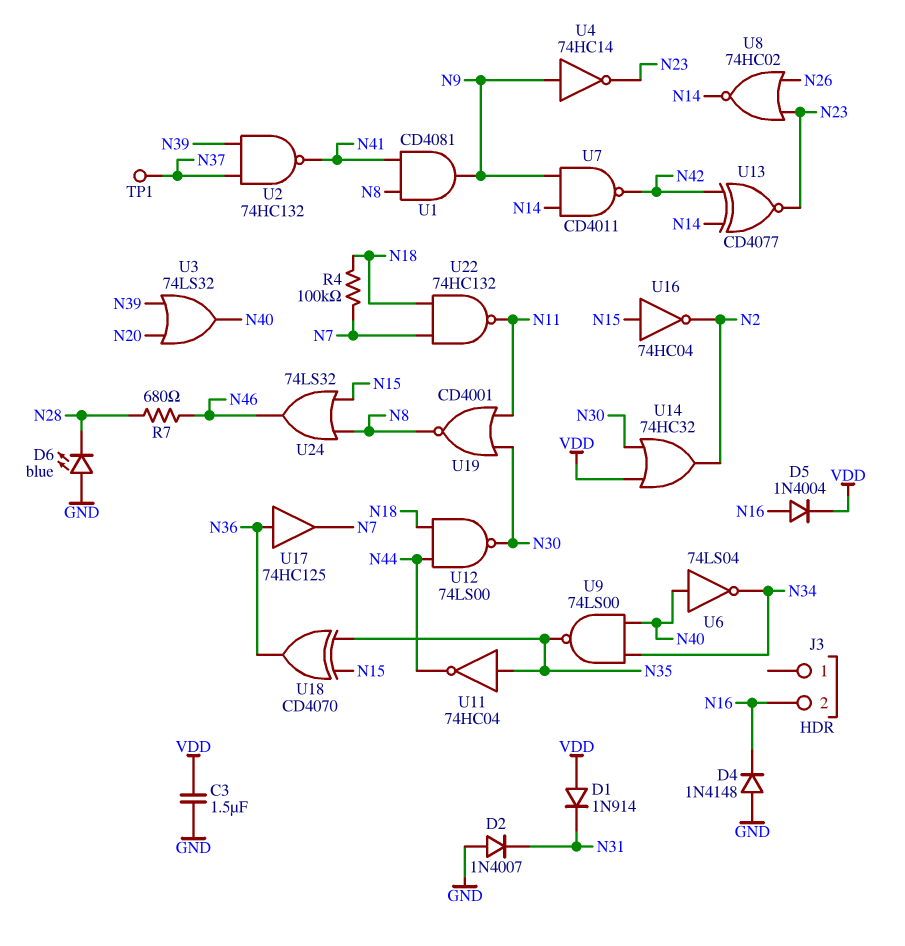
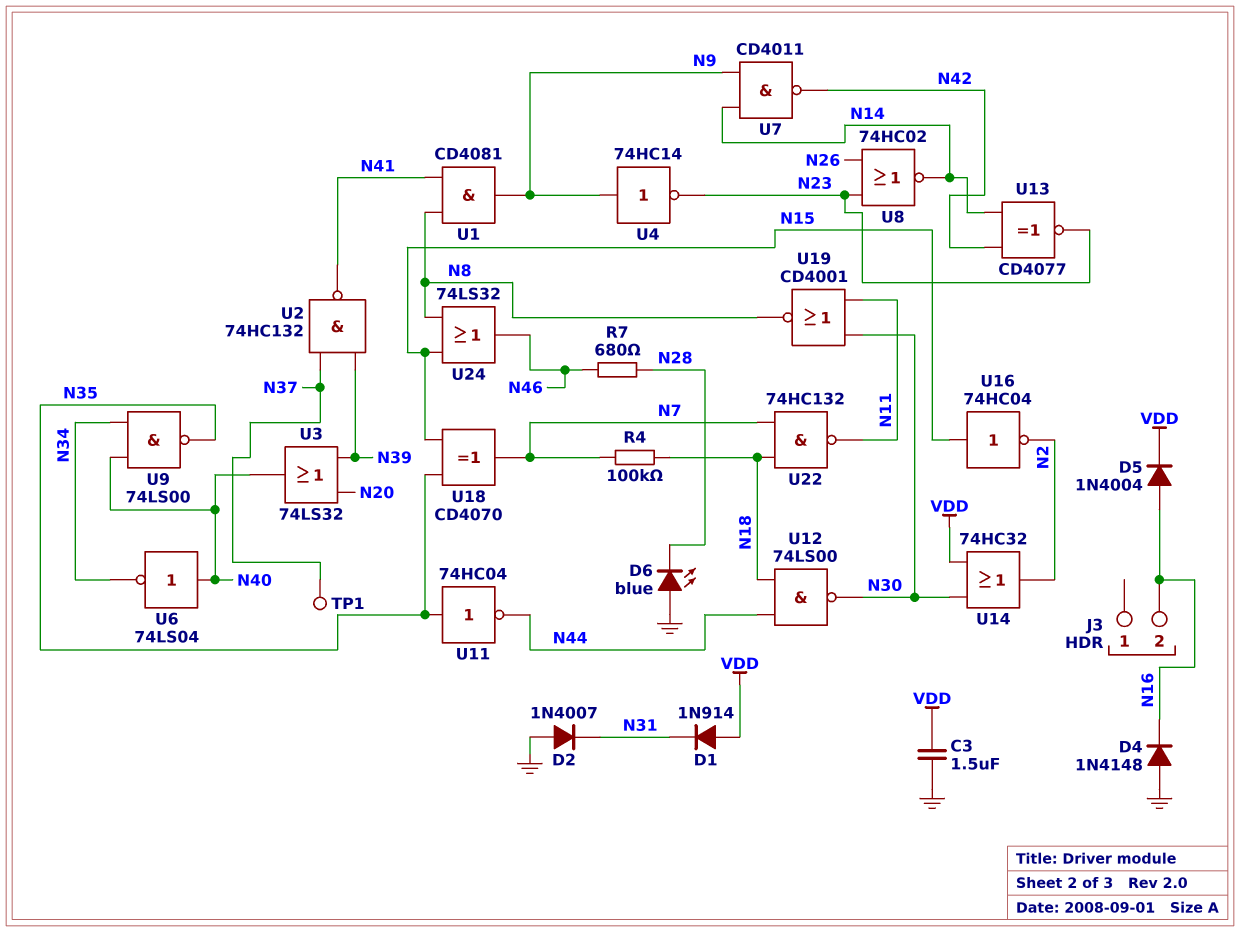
U17: buffer 74HC125 (in N36, out N7) -> none
U18: XOR CD4070 (in N15, in N35, out N36) -> XOR CD4070 (in N15, in N35, out N7)

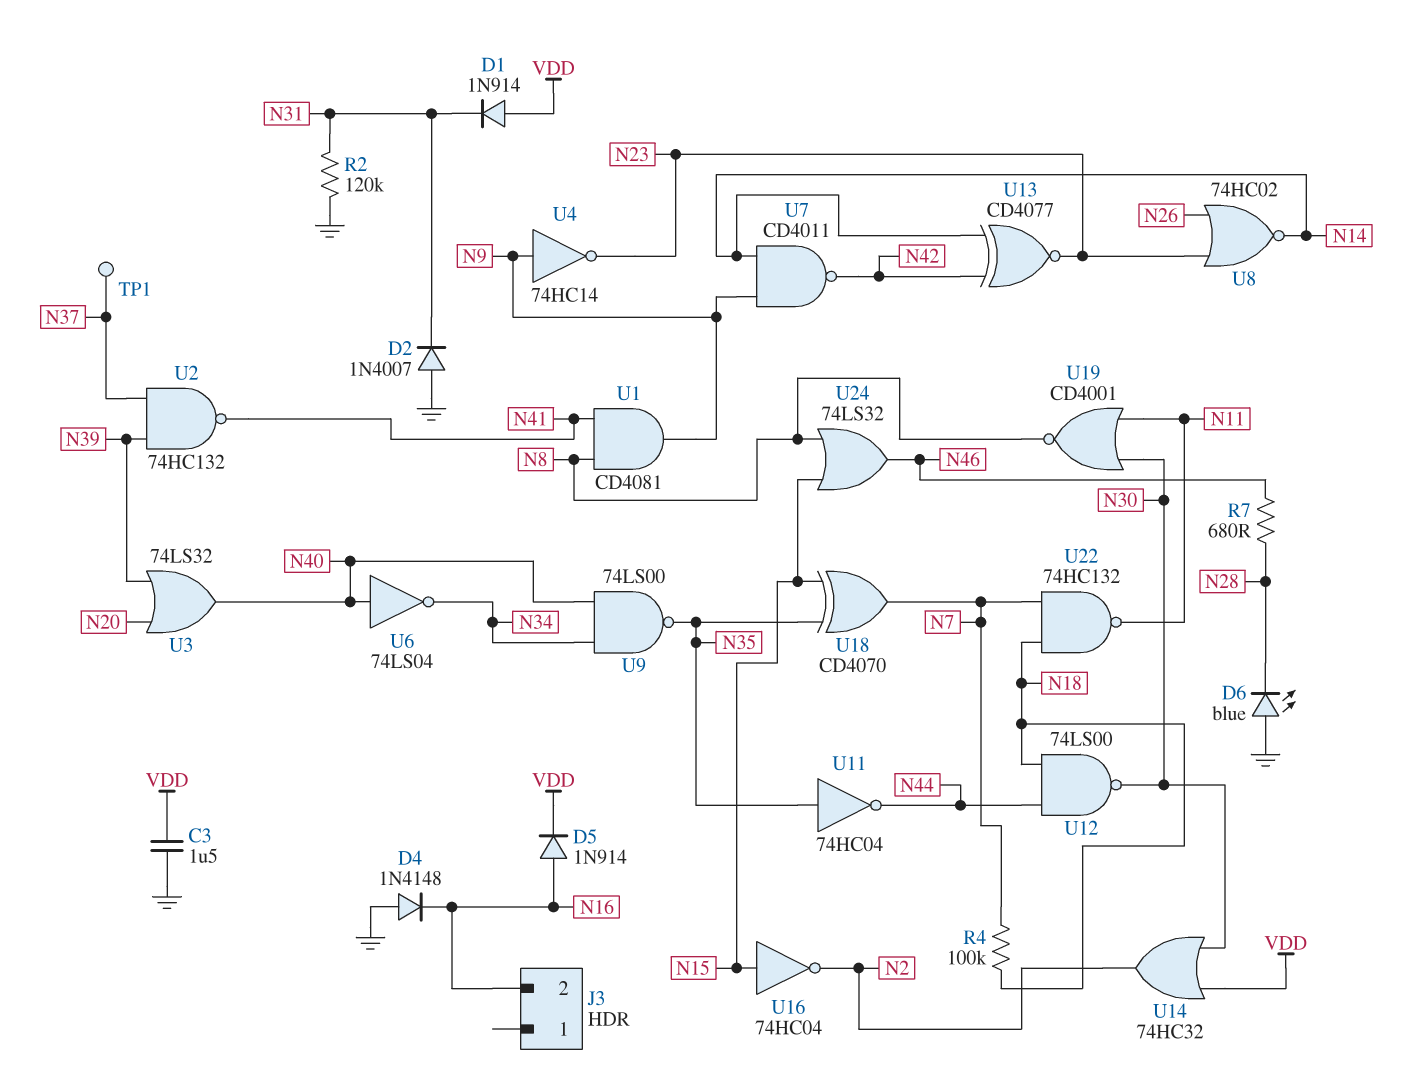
D5: diode 1N4004 (A N16, K VDD) -> diode 1N914 (A N16, K VDD)
R2: none -> 120k (GND, N31)

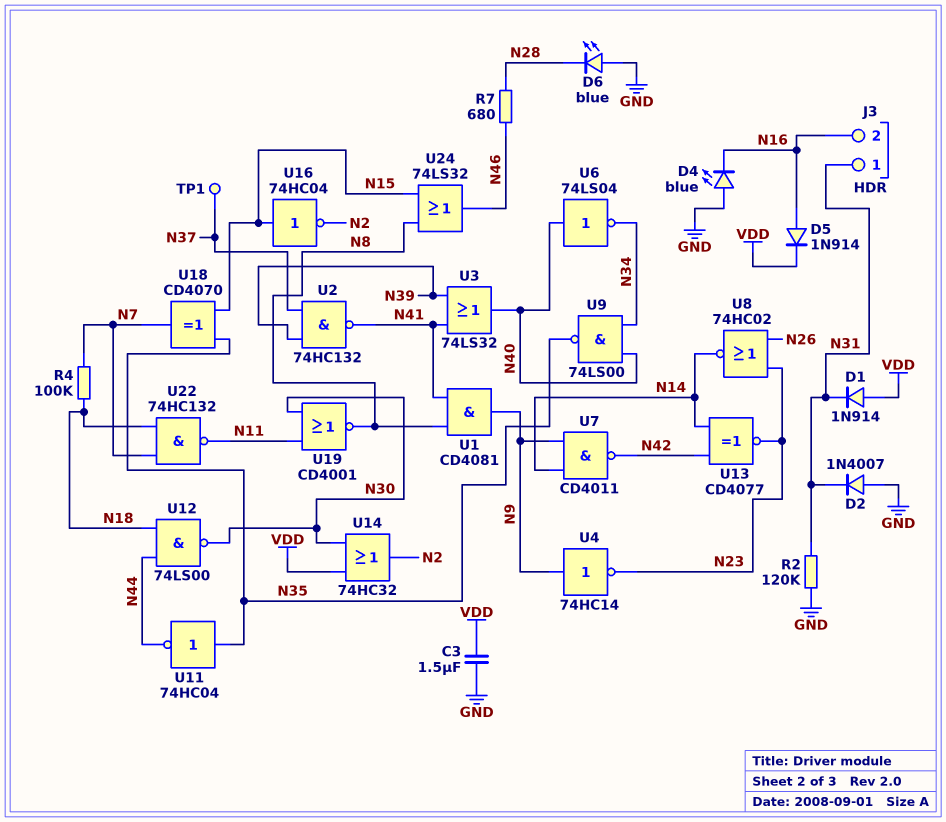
D4: diode 1N4148 (A GND, K N16) -> LED blue (A GND, K N16)
J3 pin 1: none -> N31
U3: OR 74LS32 (in N20, in N39, out N40) -> OR 74LS32 (in N39, in N41, out N40)

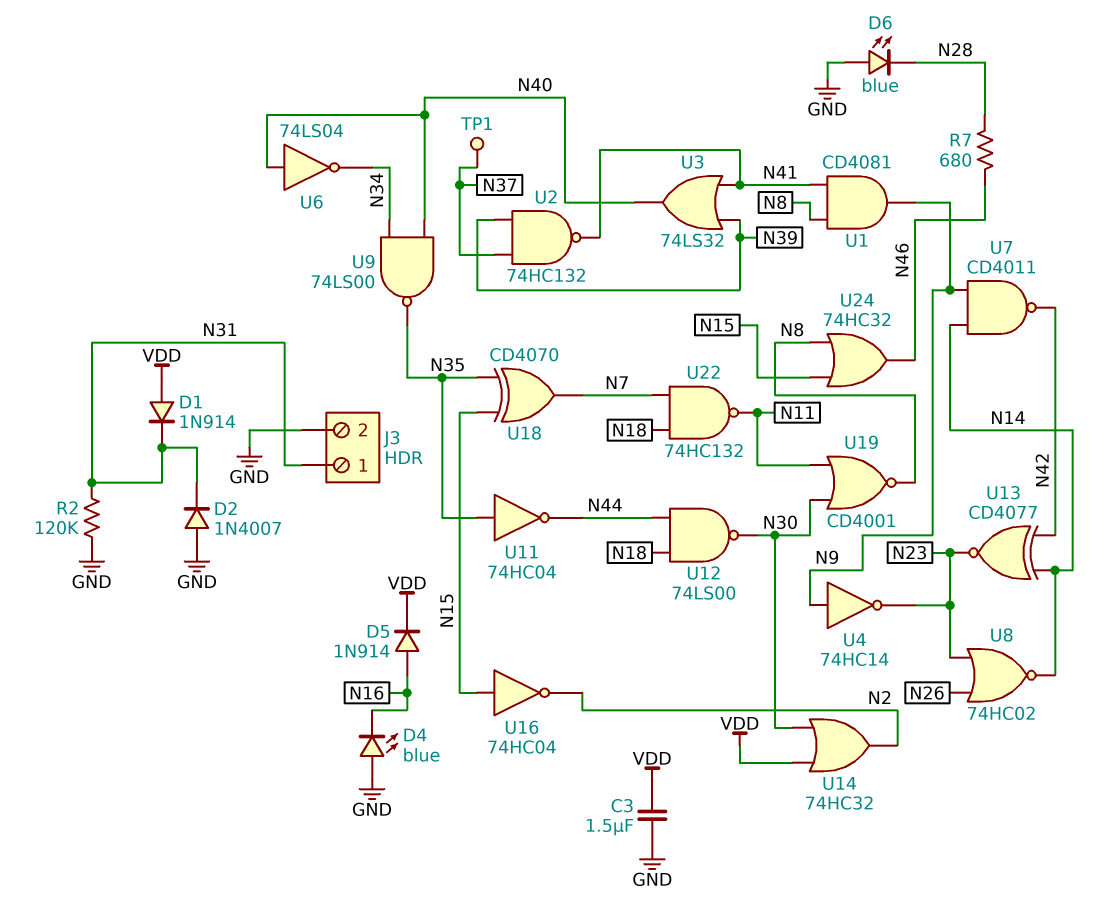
J3 pin 2: N16 -> GND
R4: 100k (N7, N18) -> none
U24: OR 74LS32 (in N8, in N15, out N46) -> OR 74HC32 (in N8, in N15, out N46)

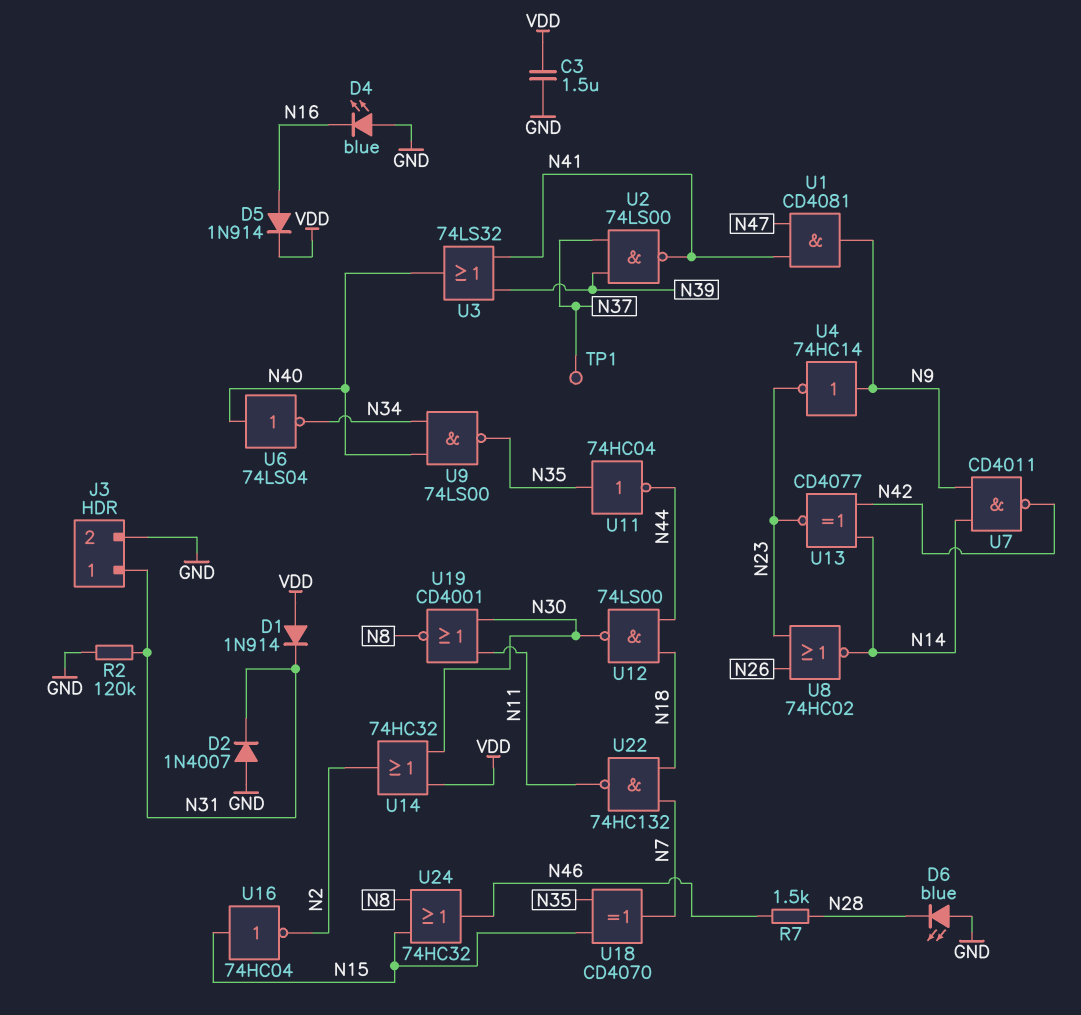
R7: 680 (N28, N46) -> 1.5k (N28, N46)
U1: AND CD4081 (in N8, in N41, out N9) -> AND CD4081 (in N41, in N47, out N9)
U2: NAND 74HC132 (in N37, in N39, out N41) -> NAND 74LS00 (in N37, in N39, out N41)

